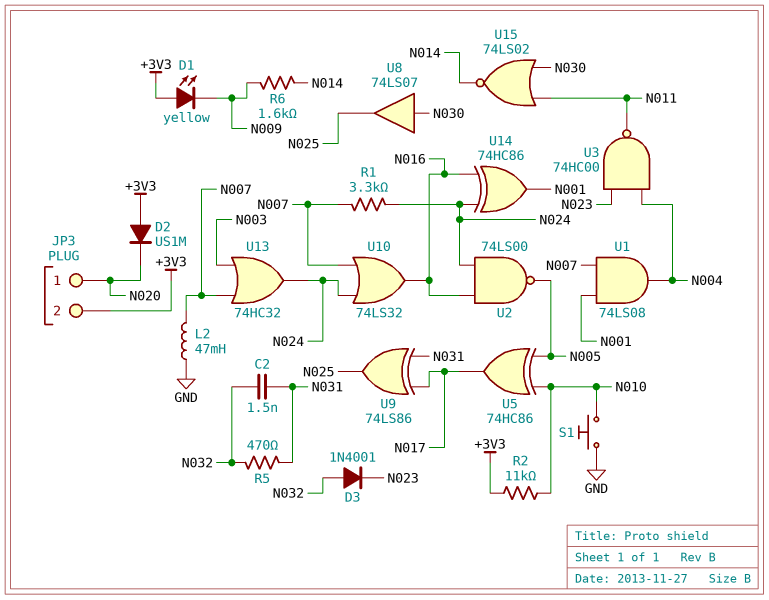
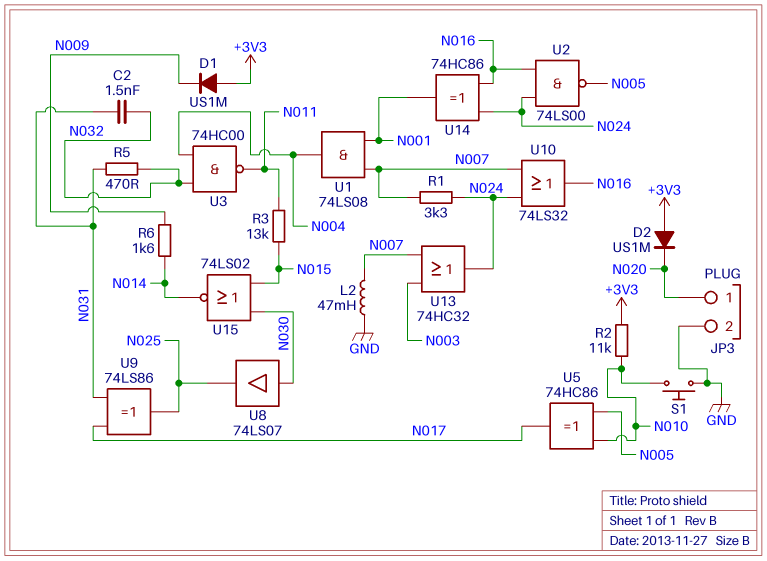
D1: LED yellow (A +3V3, K N009) -> diode US1M (A +3V3, K N009)
D3: diode 1N4001 (A N032, K N023) -> none
JP3 pin 2: +3V3 -> GND
R3: none -> 13k (N011, N015)
U3: NAND 74HC00 (in N004, in N023, out N011) -> NAND 74HC00 (in N004, in N032, out N011)
U15: NOR 74LS02 (in N011, in N030, out N014) -> NOR 74LS02 (in N015, in N030, out N014)

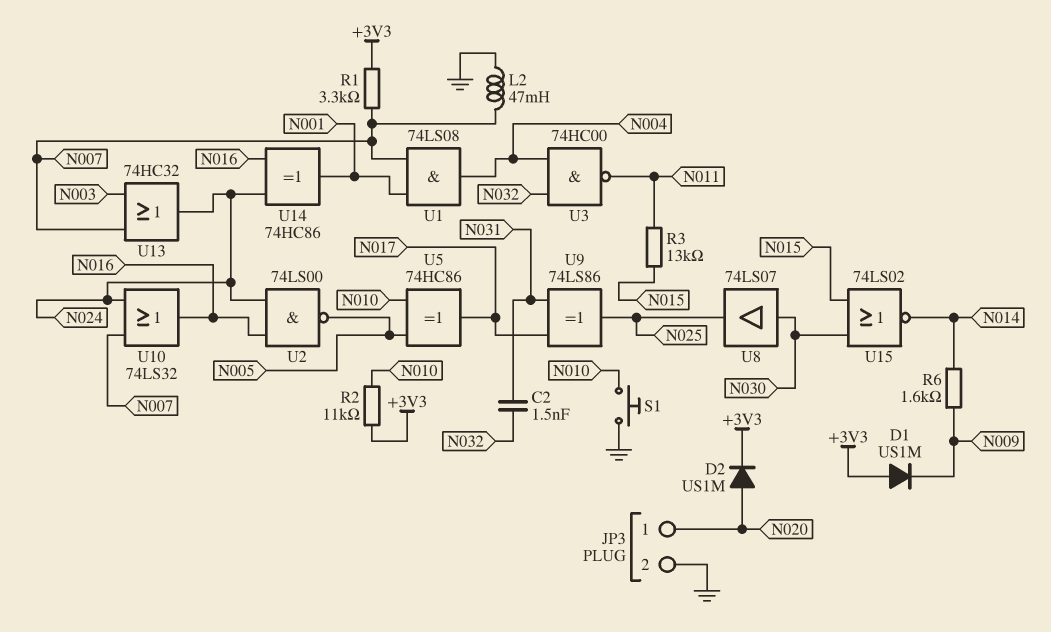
D2: diode US1M (A +3V3, K N020) -> diode US1M (A N020, K +3V3)
R1: 3.3k (N007, N024) -> 3.3k (+3V3, N007)
R5: 470 (N031, N032) -> none

